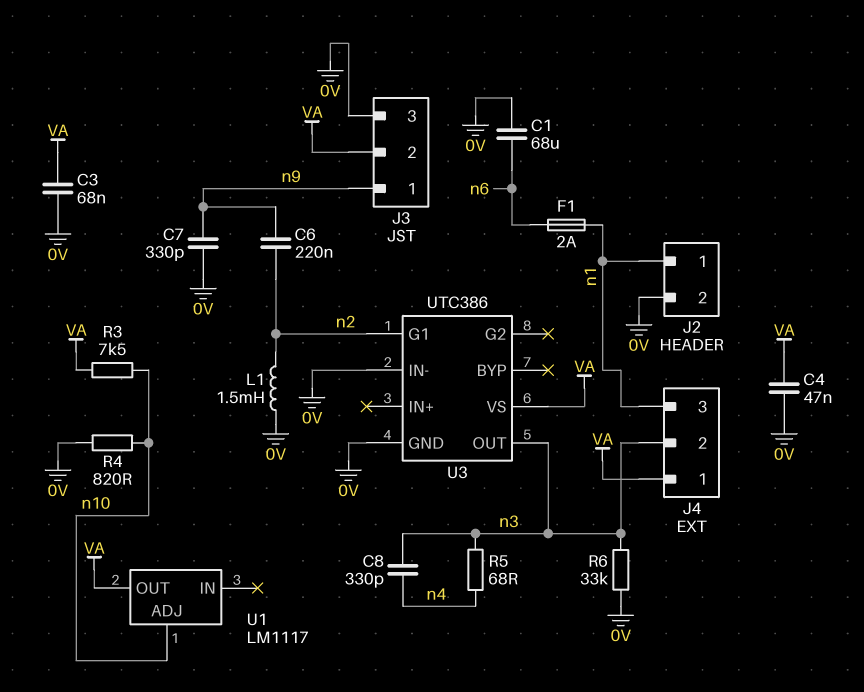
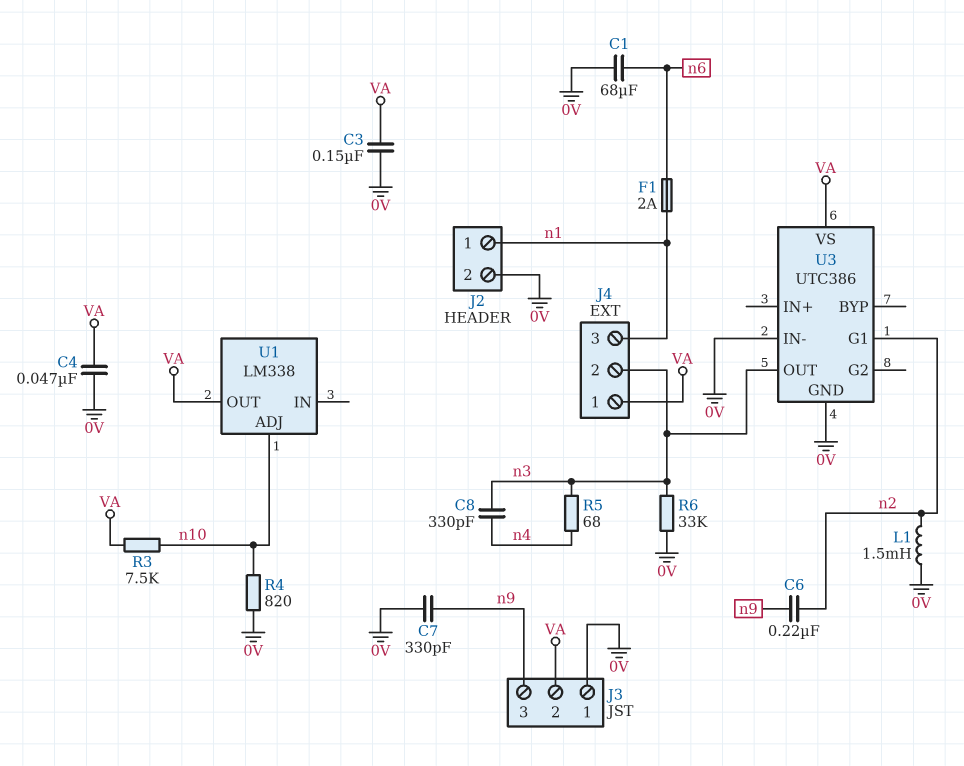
C3: 68nF (0V, VA) -> 150nF (0V, VA)
J3 pin 1: n9 -> 0V
J3 pin 3: 0V -> n9
U1: LM1117 -> LM338

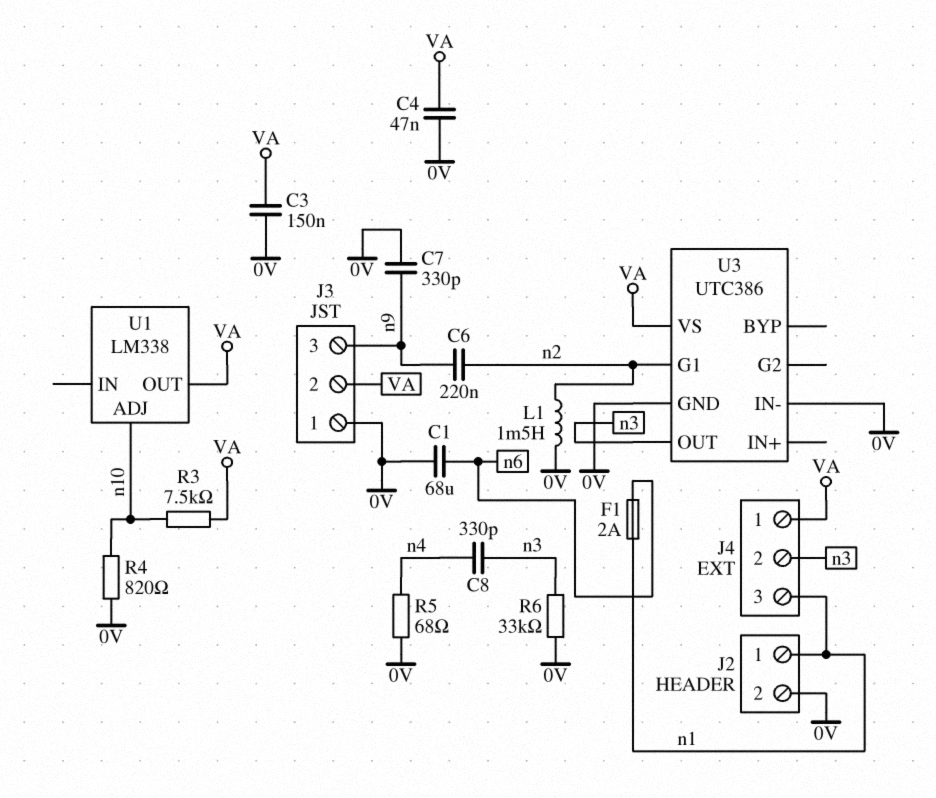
R5: 68 (n3, n4) -> 68 (0V, n4)

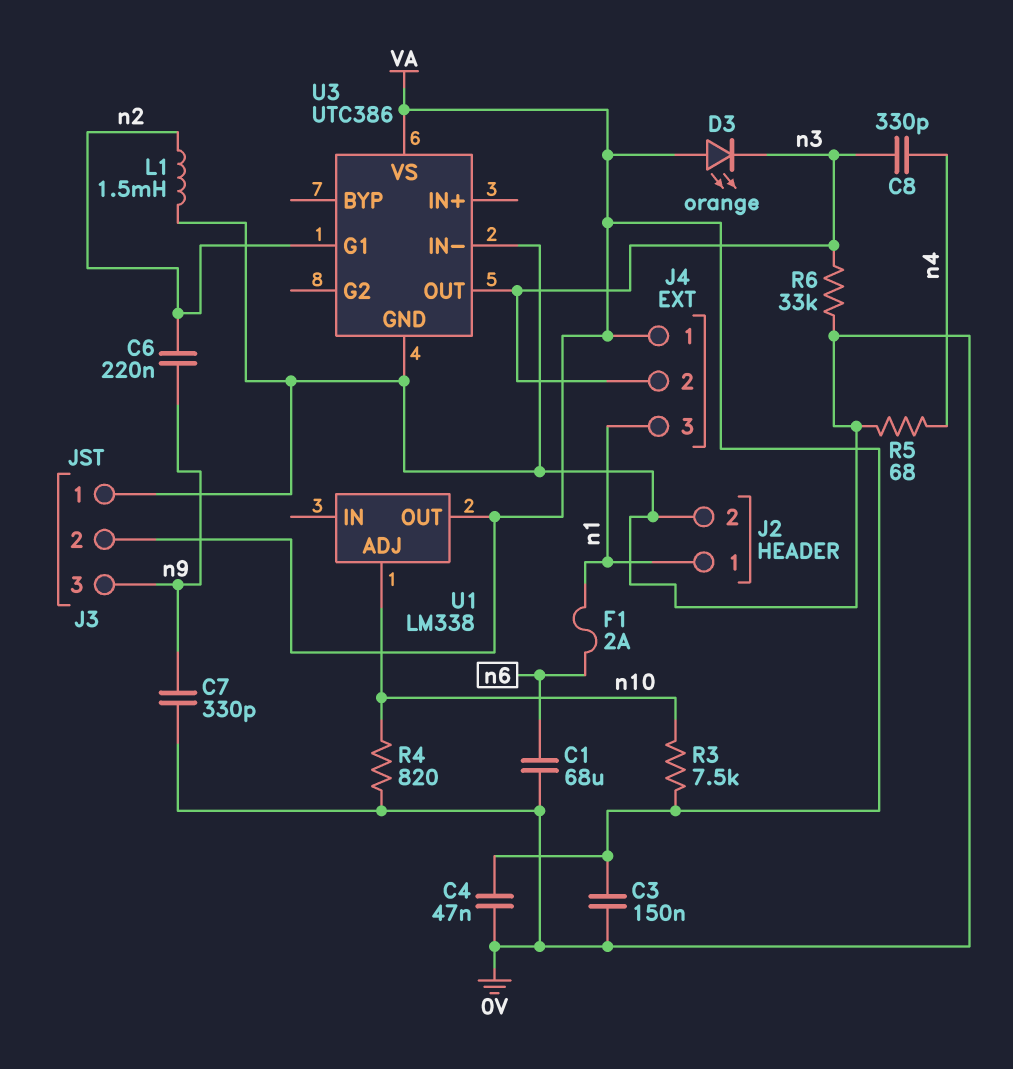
D3: none -> LED orange (A VA, K n3)

